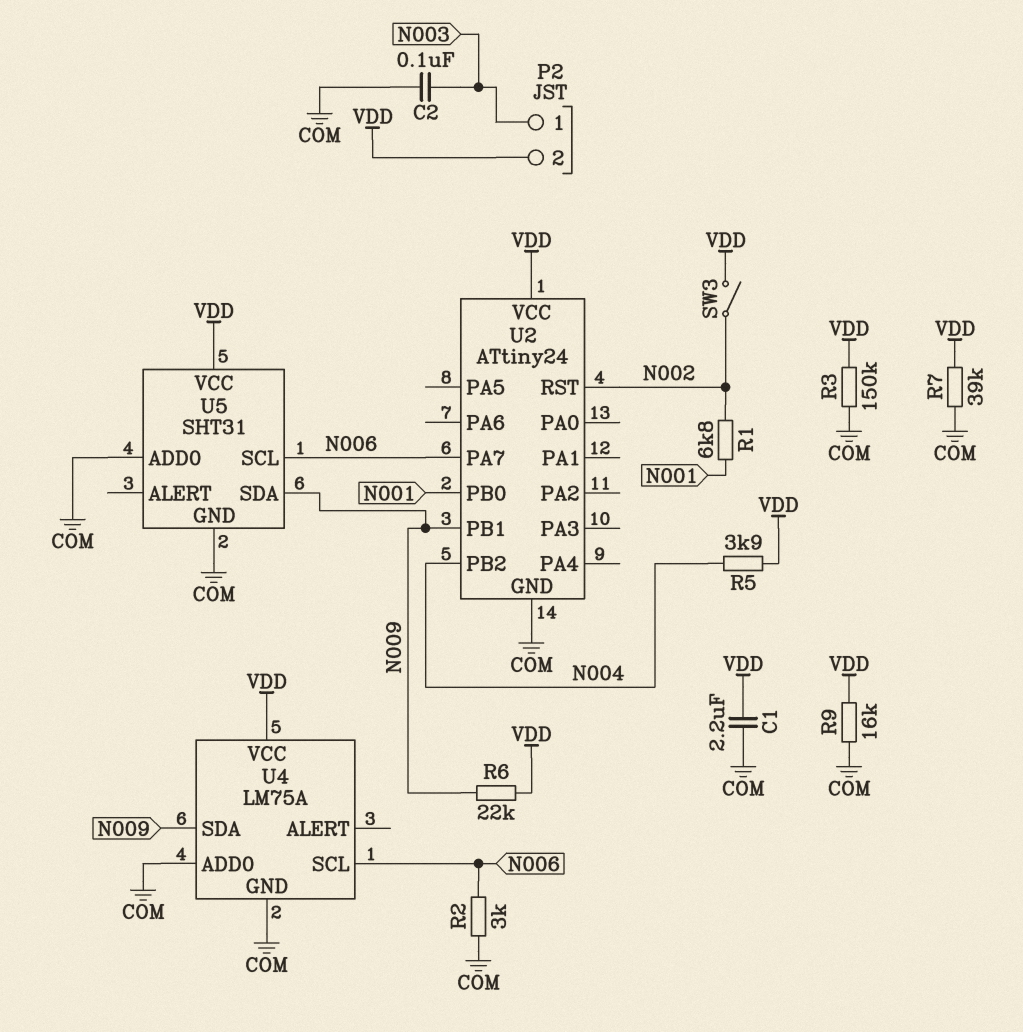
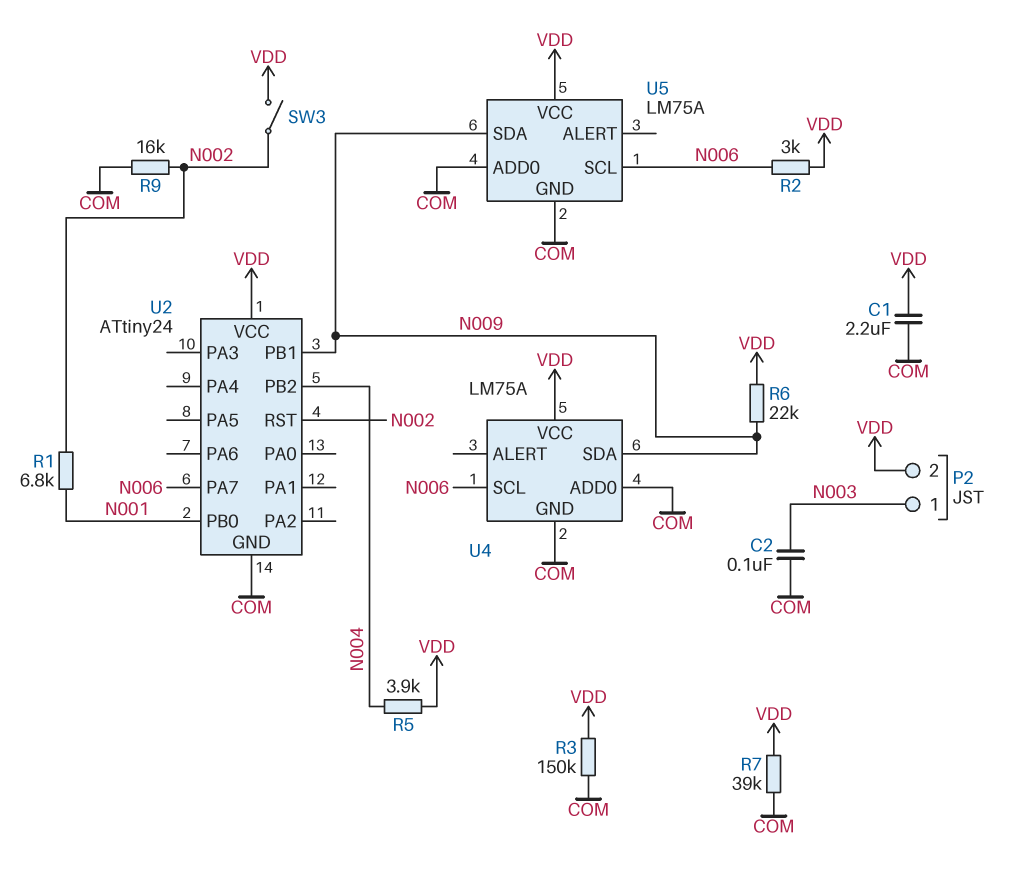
R2: 3k (COM, N006) -> 3k (N006, VDD)
R9: 16k (COM, VDD) -> 16k (COM, N002)
U5: SHT31 -> LM75A

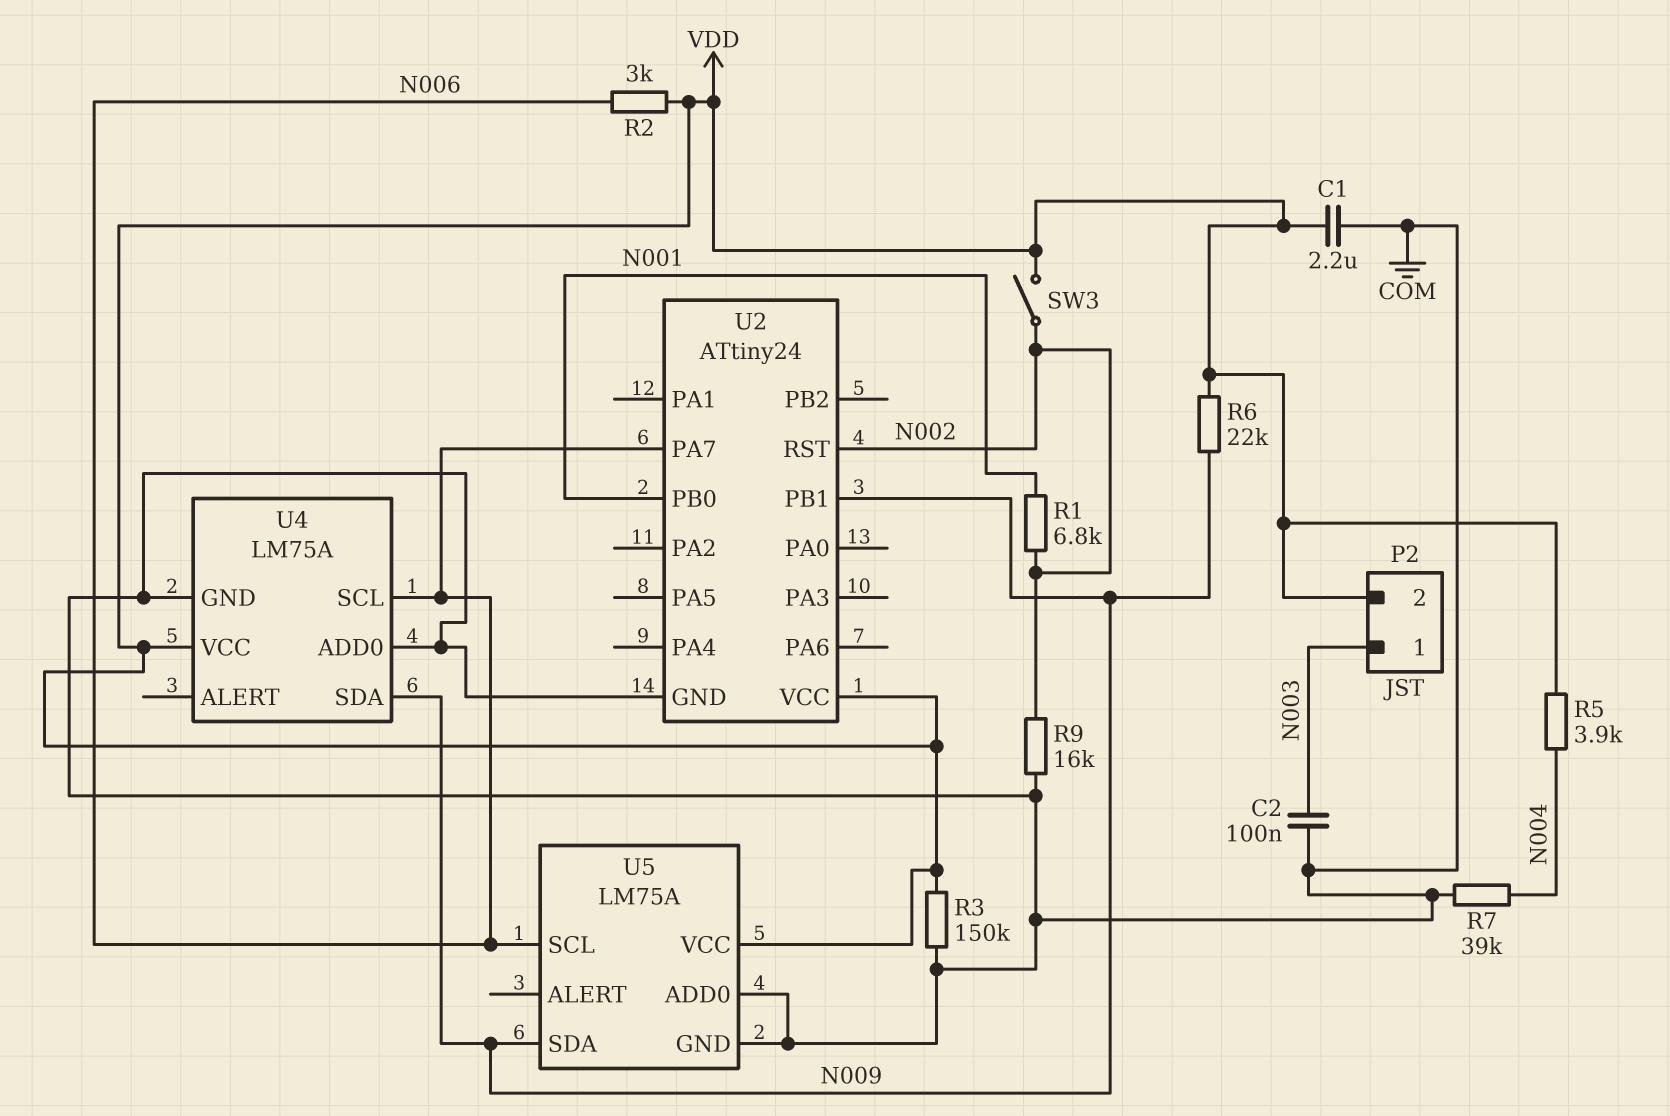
R7: 39k (COM, VDD) -> 39k (COM, N004)
U2 pin PB2: N004 -> none

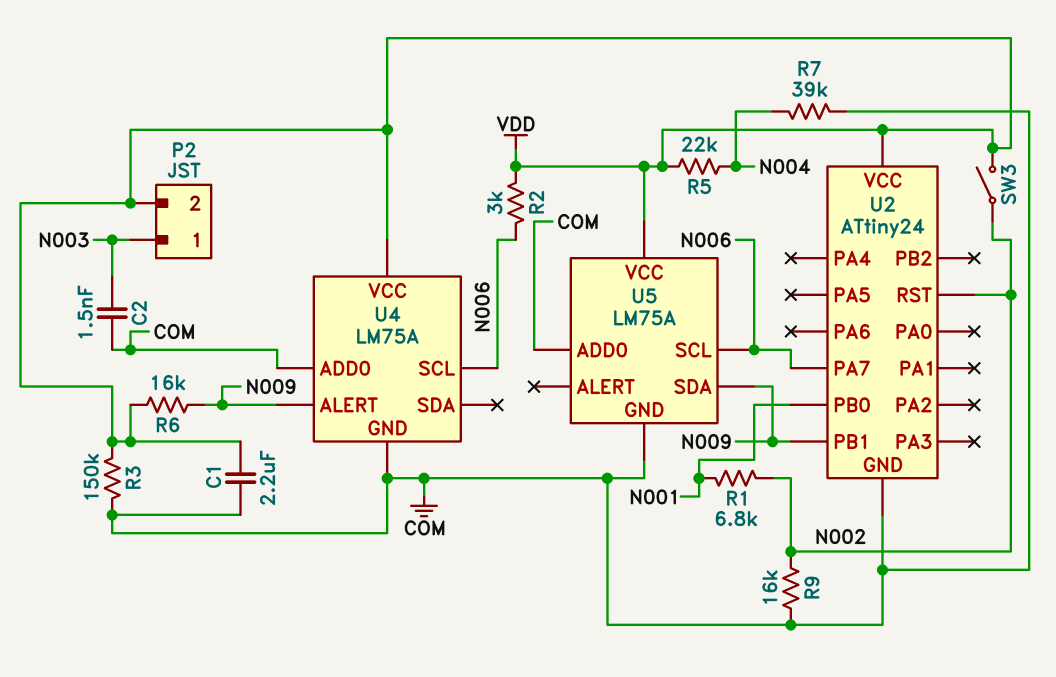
C2: 100nF (COM, N003) -> 1.5nF (COM, N003)
R5: 3.9k (N004, VDD) -> 22k (N004, VDD)
R6: 22k (N009, VDD) -> 16k (N009, VDD)
U4 pin ALERT: none -> N009
U4 pin SDA: N009 -> none

